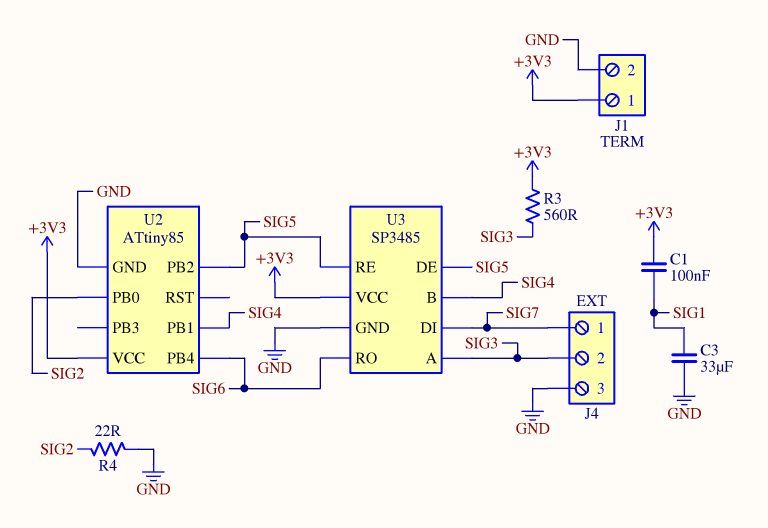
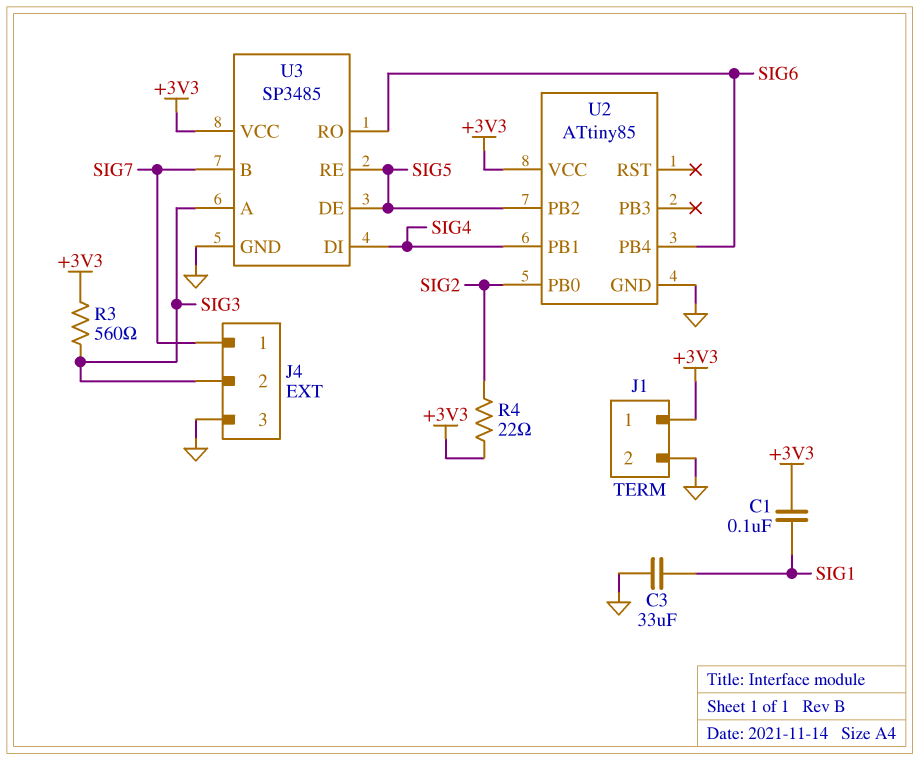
R4: 22 (GND, SIG2) -> 22 (+3V3, SIG2)
U3 pin B: SIG4 -> SIG7
U3 pin DI: SIG7 -> SIG4

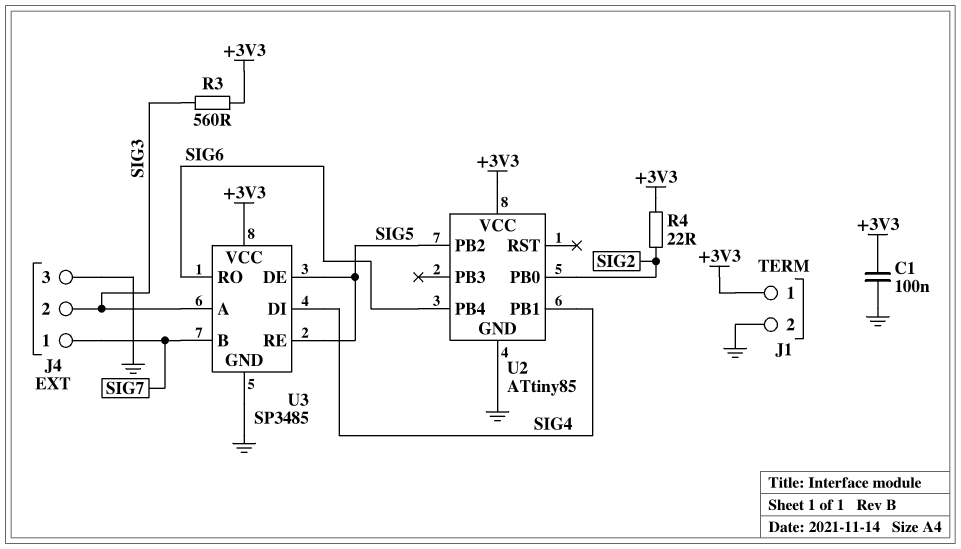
C1: 100nF (+3V3, SIG1) -> 100nF (+3V3, GND)
C3: 33uF (GND, SIG1) -> none

